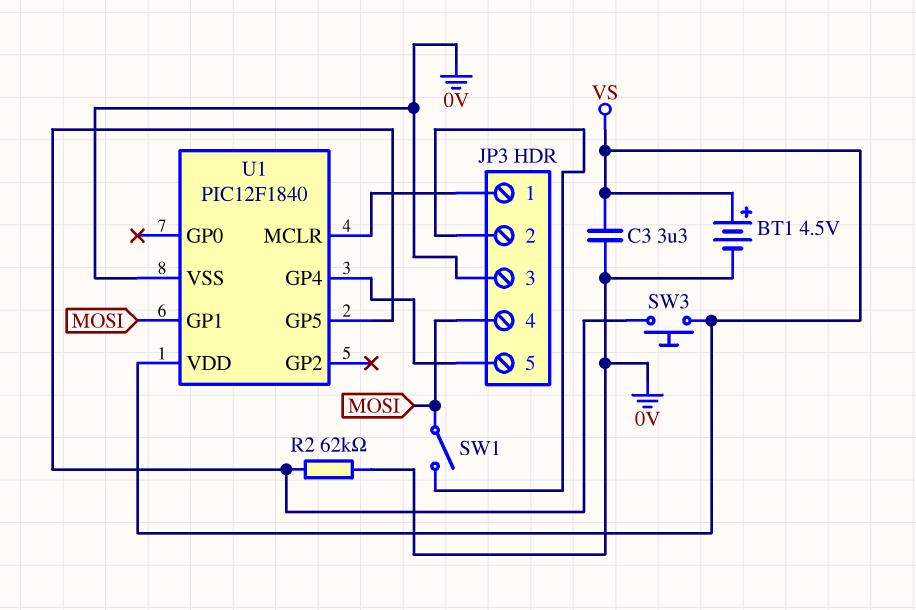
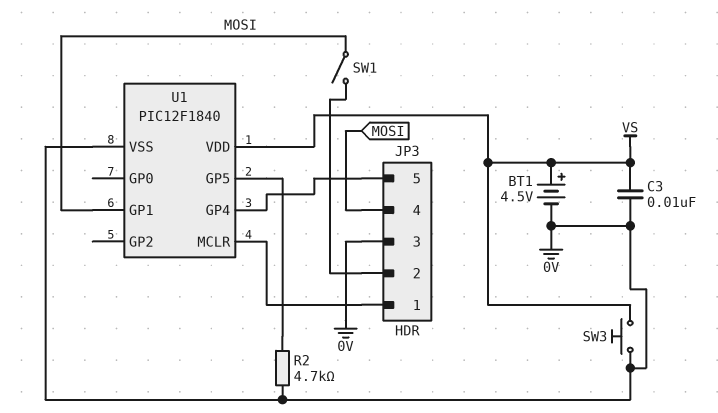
C3: 3.3uF (0V, VS) -> 10nF (0V, VS)
R2: 62k (0V, U1/GP5) -> 4.7k (0V, U1/GP5)
SW3: button (U1/GP5, VS) -> button (0V, VS)

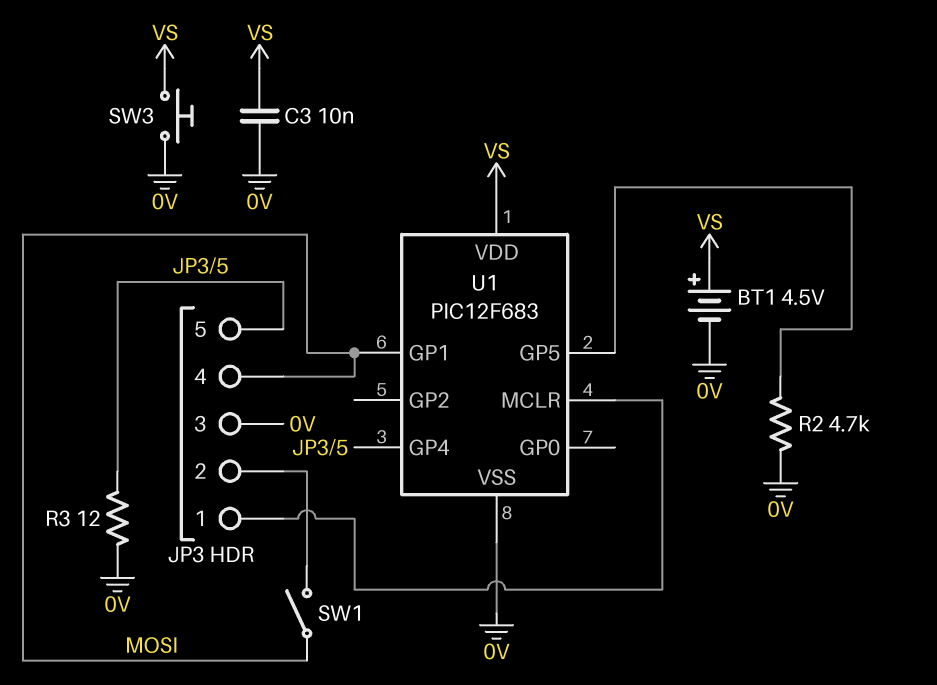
R3: none -> 12 (0V, JP3/5)
U1: PIC12F1840 -> PIC12F683

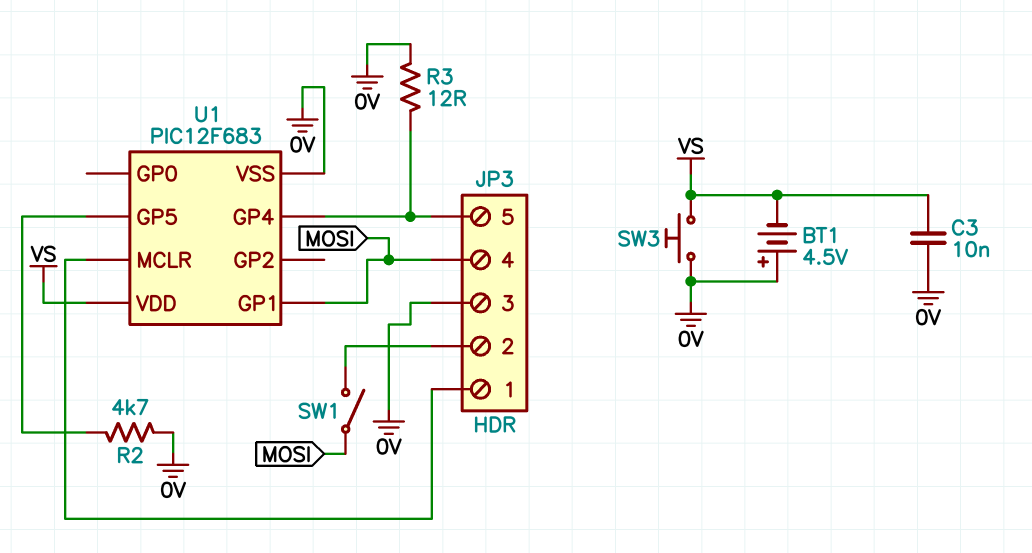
BT1: 4.5V (plus VS, minus 0V) -> 4.5V (plus 0V, minus VS)

